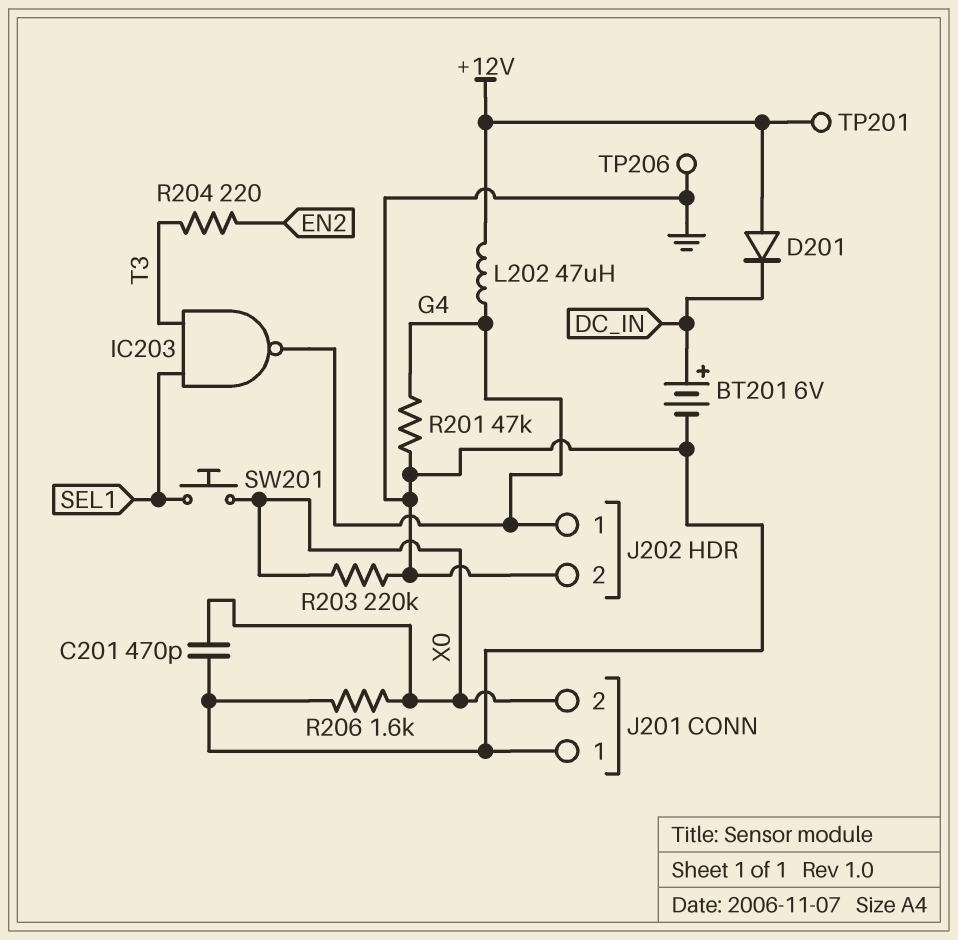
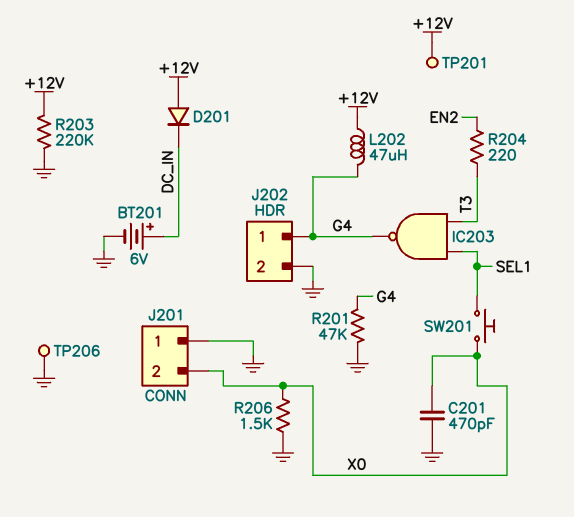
R203: 220k (GND, X0) -> 220k (+12V, GND)
R206: 1.6k (GND, X0) -> 1.5k (GND, X0)

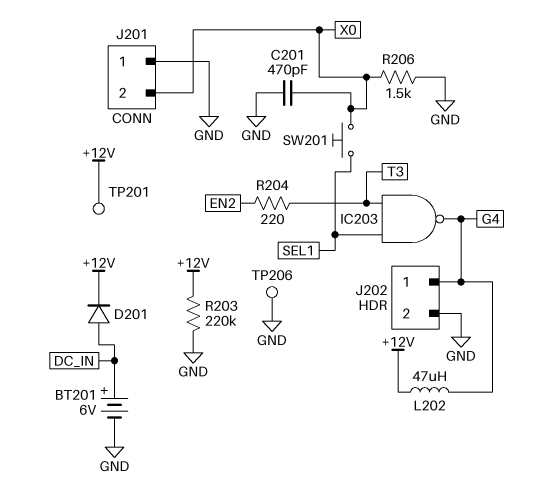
D201: diode (A +12V, K DC_IN) -> diode (A DC_IN, K +12V)
R201: 47k (G4, GND) -> none

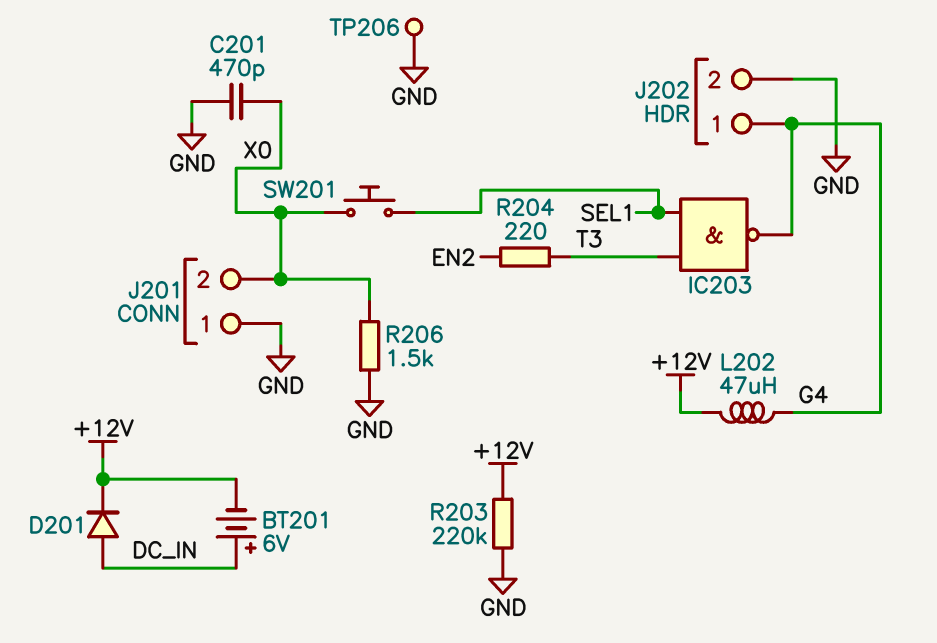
BT201: 6V (plus DC_IN, minus GND) -> 6V (plus DC_IN, minus +12V)
TP201: test point (+12V) -> none

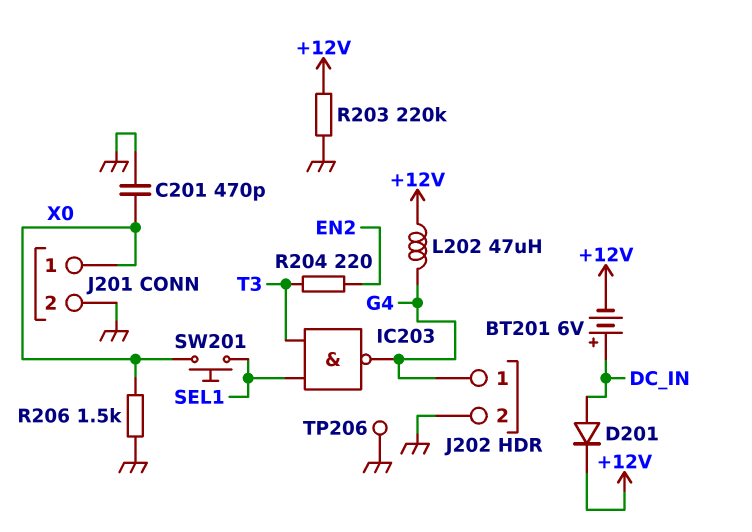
J201 pin 1: GND -> X0
J201 pin 2: X0 -> GND

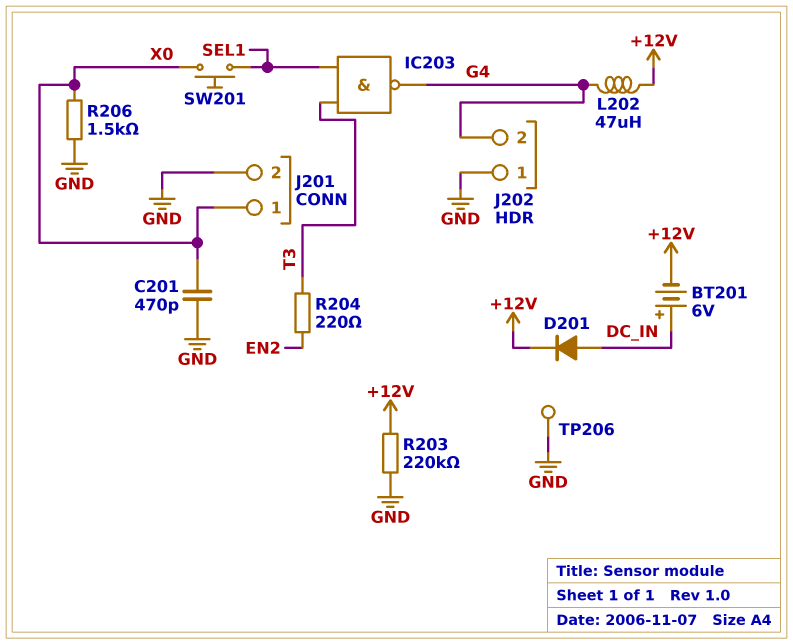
J202 pin 1: G4 -> GND
J202 pin 2: GND -> G4

